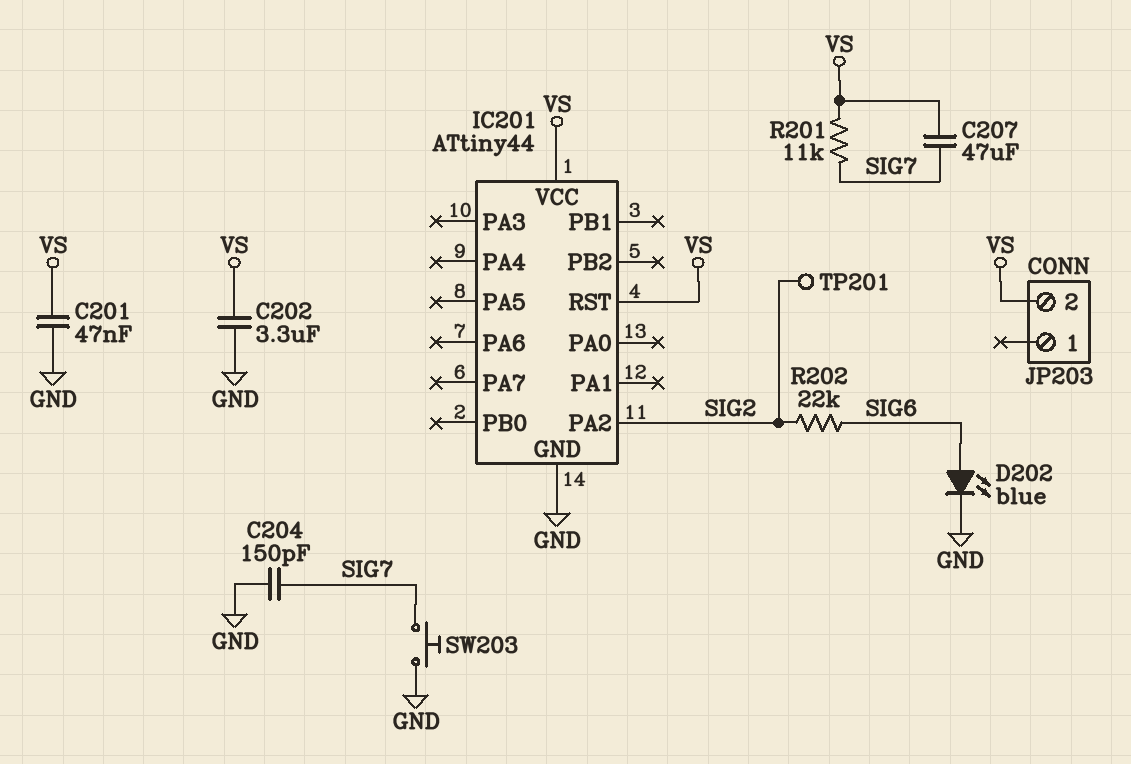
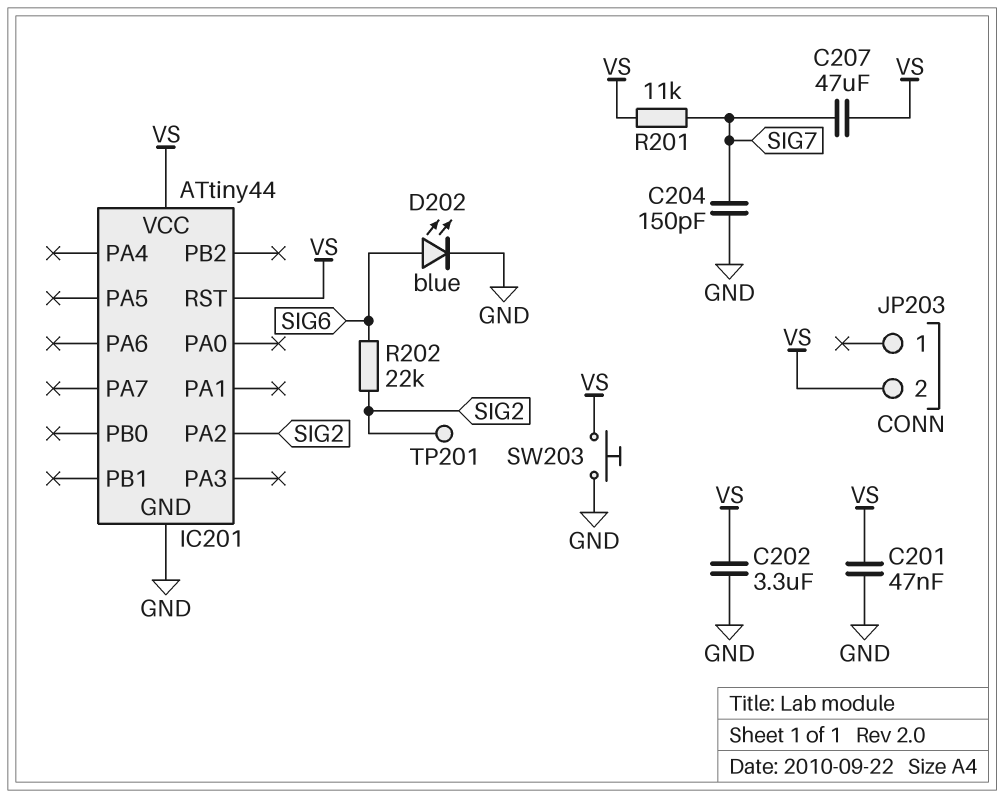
SW203: button (GND, SIG7) -> button (GND, VS)

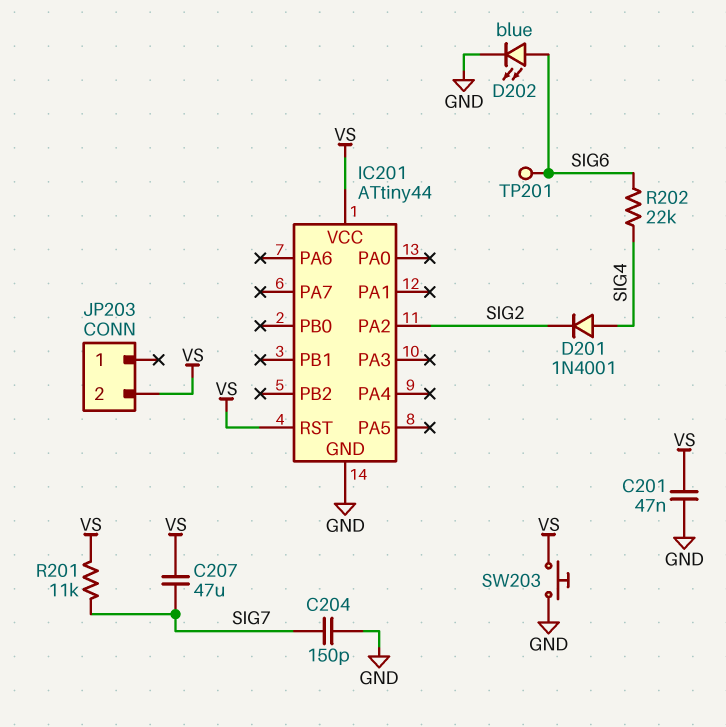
C202: 3.3uF (GND, VS) -> none
D201: none -> diode 1N4001 (A SIG4, K SIG2)
R202: 22k (SIG2, SIG6) -> 22k (SIG4, SIG6)
TP201: test point (SIG2) -> test point (SIG6)

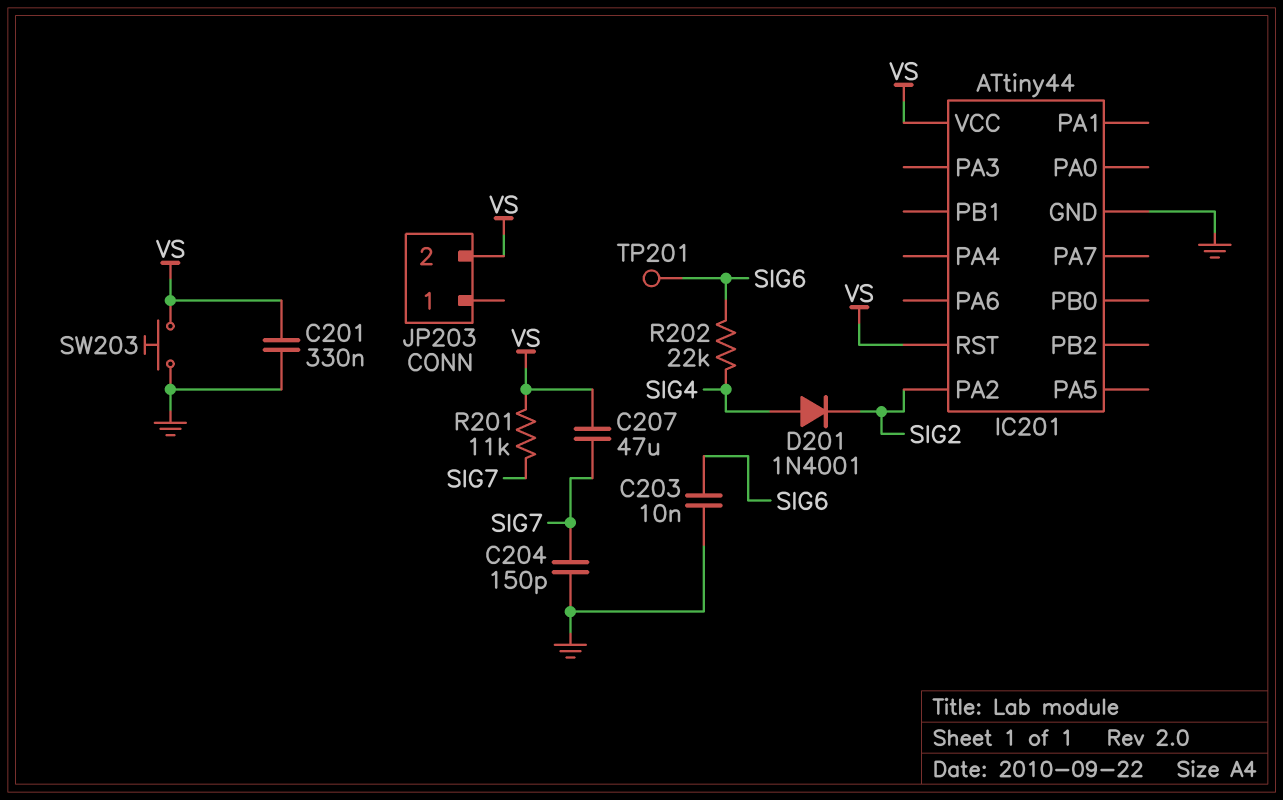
C201: 47nF (GND, VS) -> 330nF (GND, VS)
C203: none -> 10nF (GND, SIG6)
D202: LED blue (A SIG6, K GND) -> none

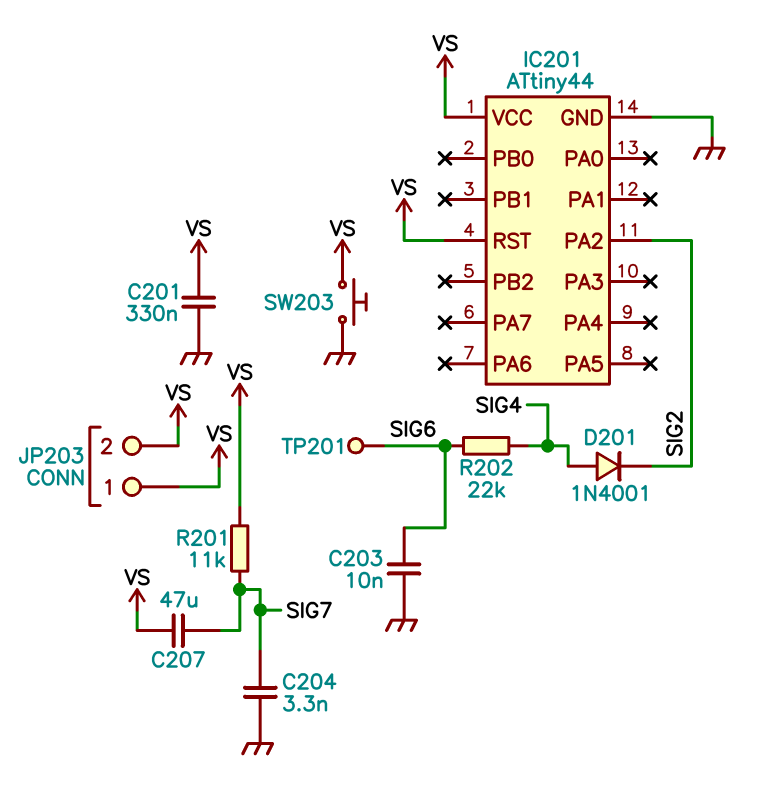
C204: 150pF (GND, SIG7) -> 3.3nF (GND, SIG7)
JP203 pin 1: none -> VS

